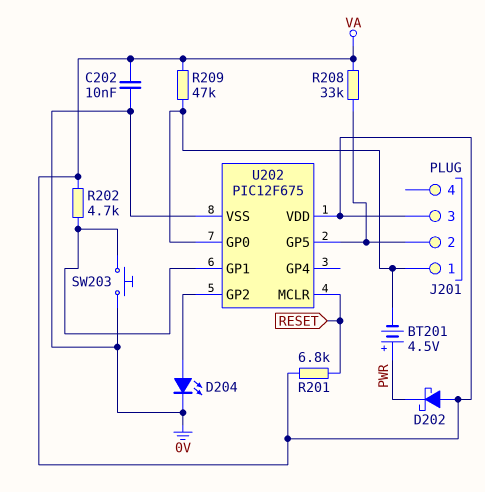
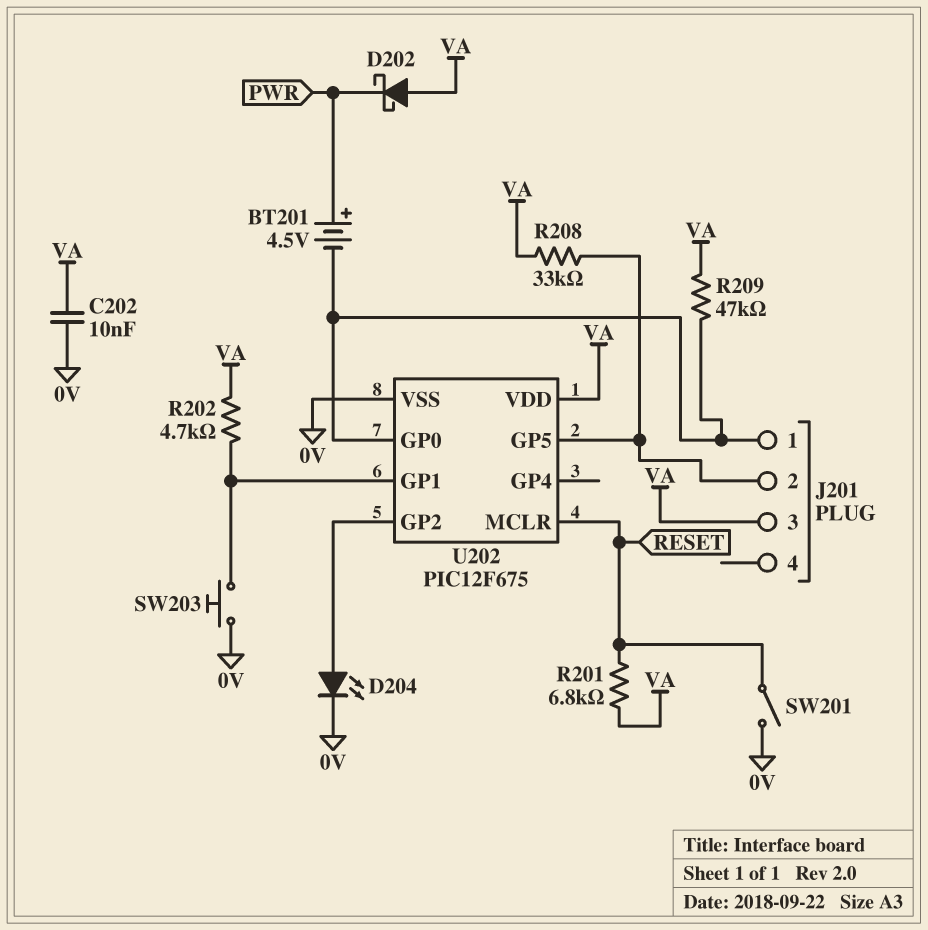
SW201: none -> switch (0V, RESET)

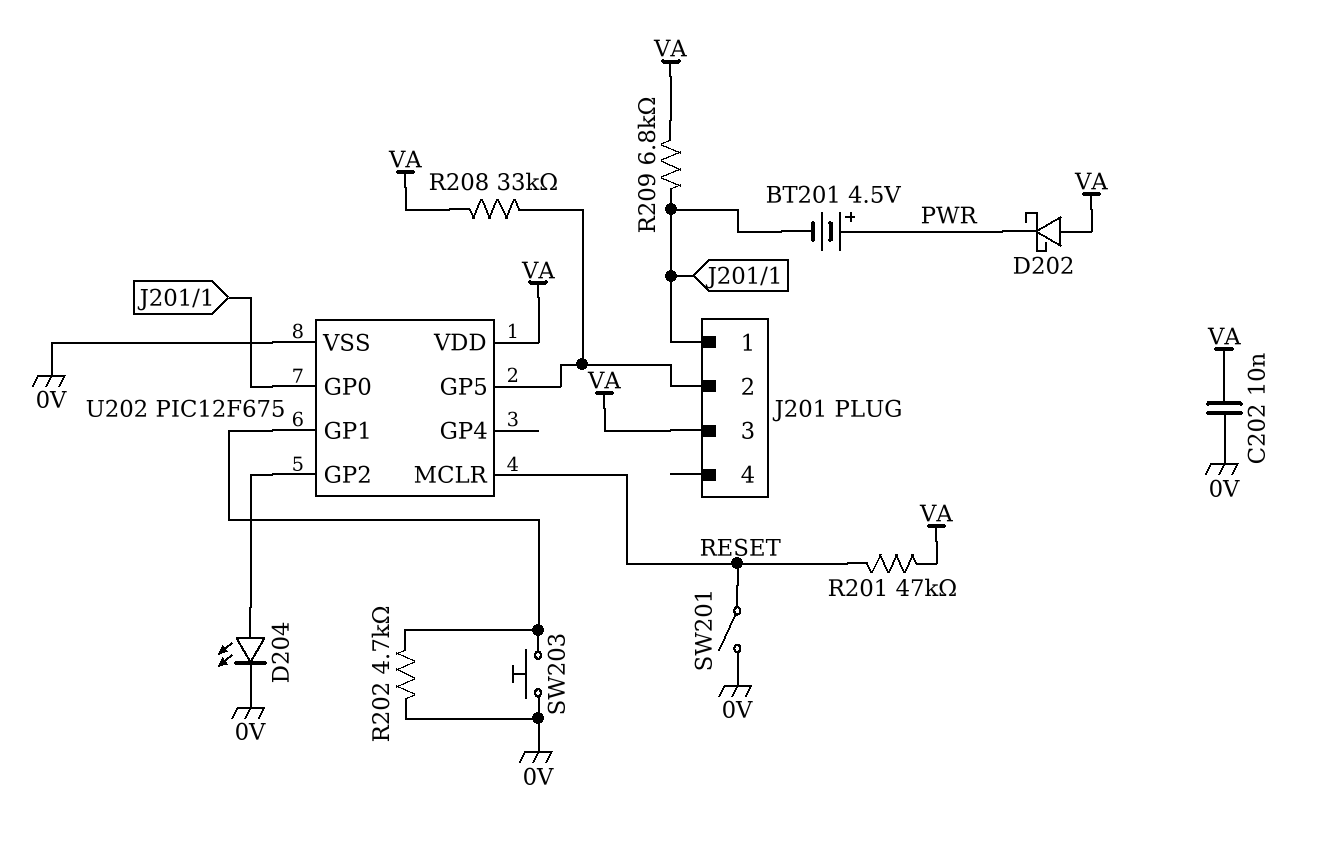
R201: 6.8k (RESET, VA) -> 47k (RESET, VA)
R202: 4.7k (U202/GP1, VA) -> 4.7k (0V, U202/GP1)
R209: 47k (J201/1, VA) -> 6.8k (J201/1, VA)

